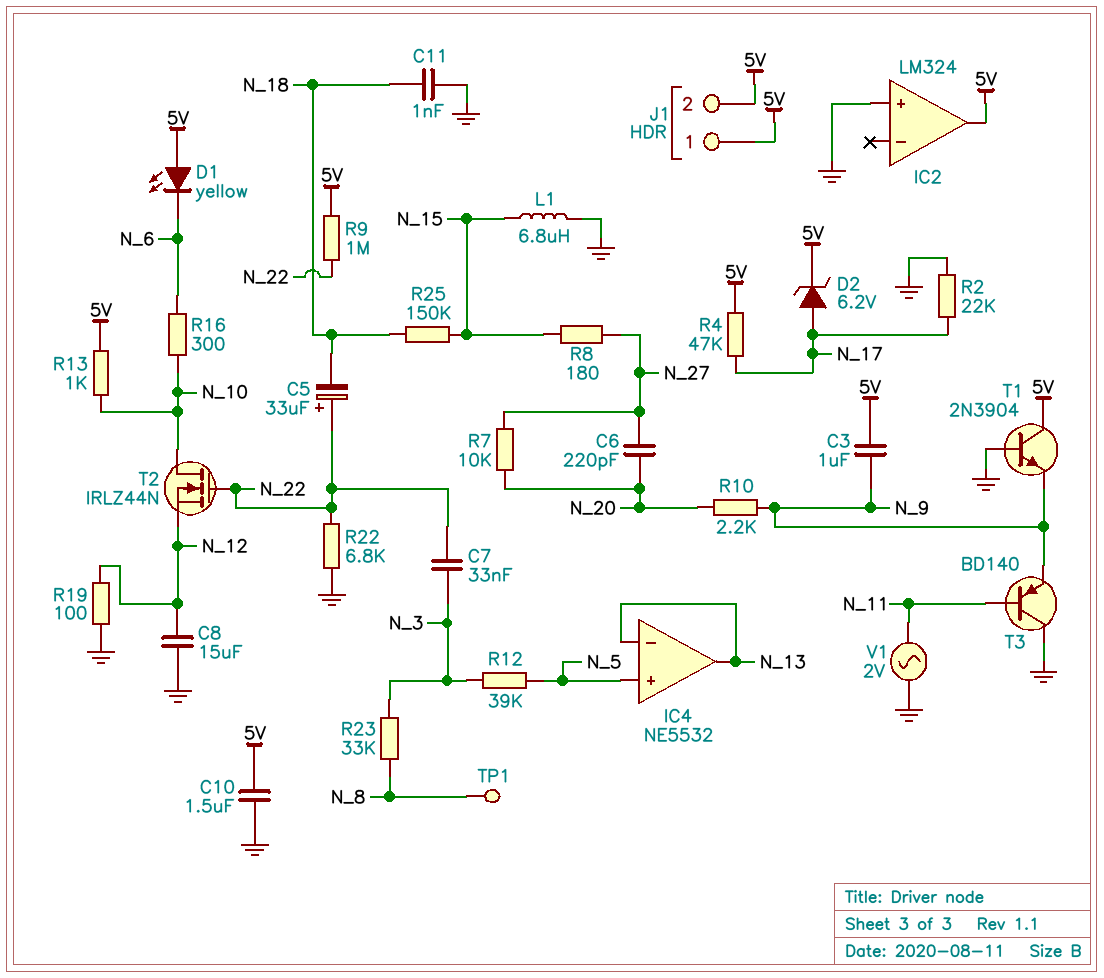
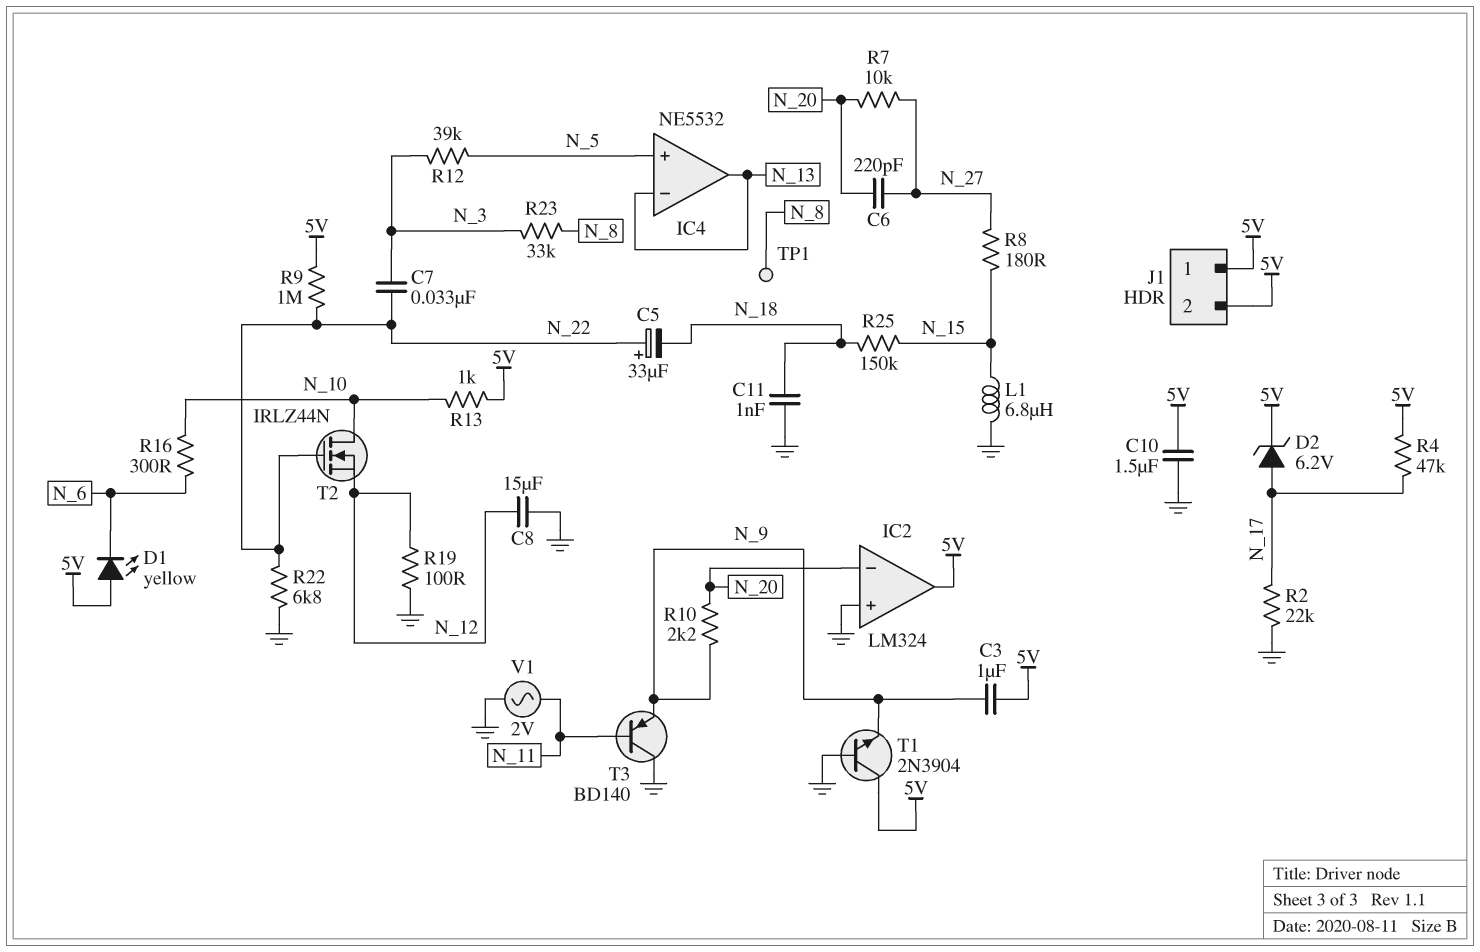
IC2 pin in-: none -> N_20

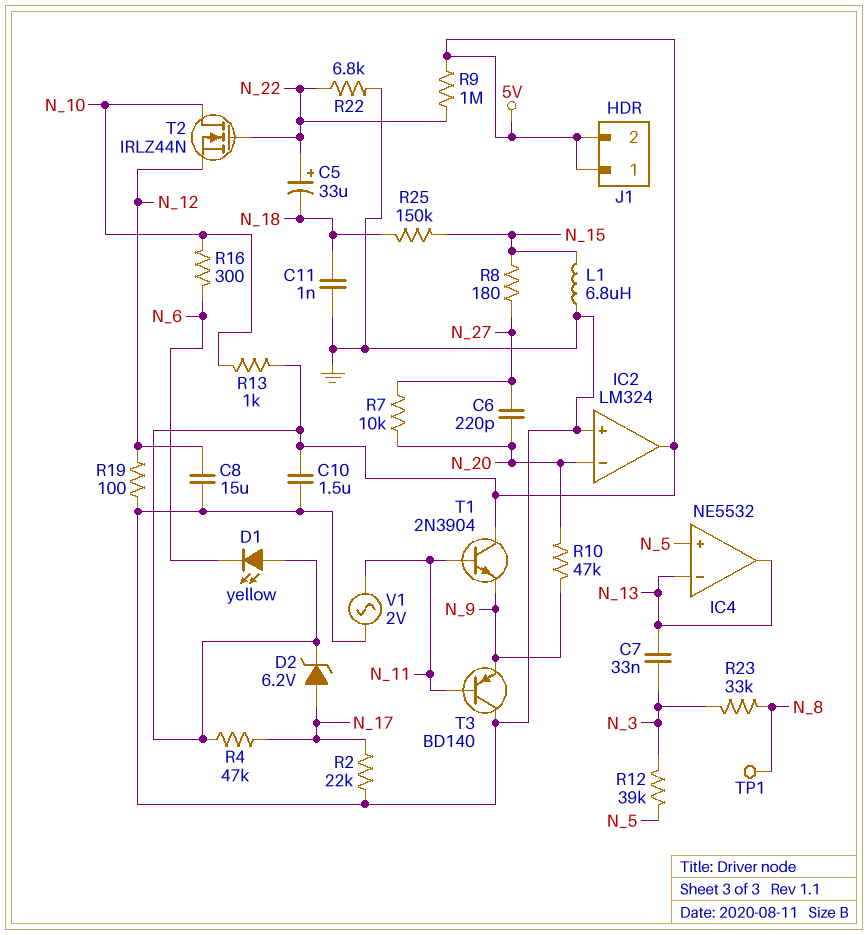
C3: 1uF (5V, N_9) -> none
C7: 33nF (N_3, N_22) -> 33nF (N_3, N_13)
R10: 2.2k (N_9, N_20) -> 47k (N_9, N_20)
T1: NPN 2N3904 (B GND, C 5V, E N_9) -> NPN 2N3904 (B N_11, C 5V, E N_9)

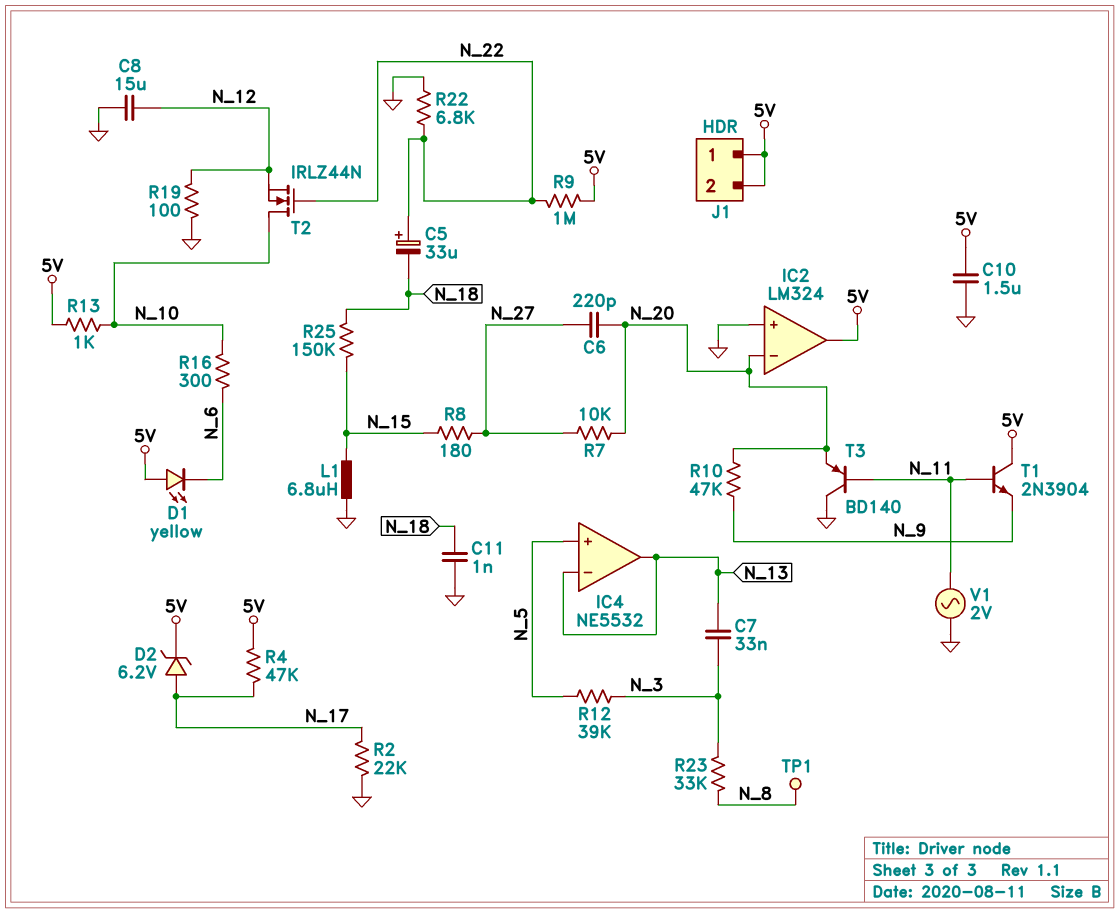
T3: PNP BD140 (B N_11, C GND, E N_9) -> PNP BD140 (B N_11, C GND, E N_20)

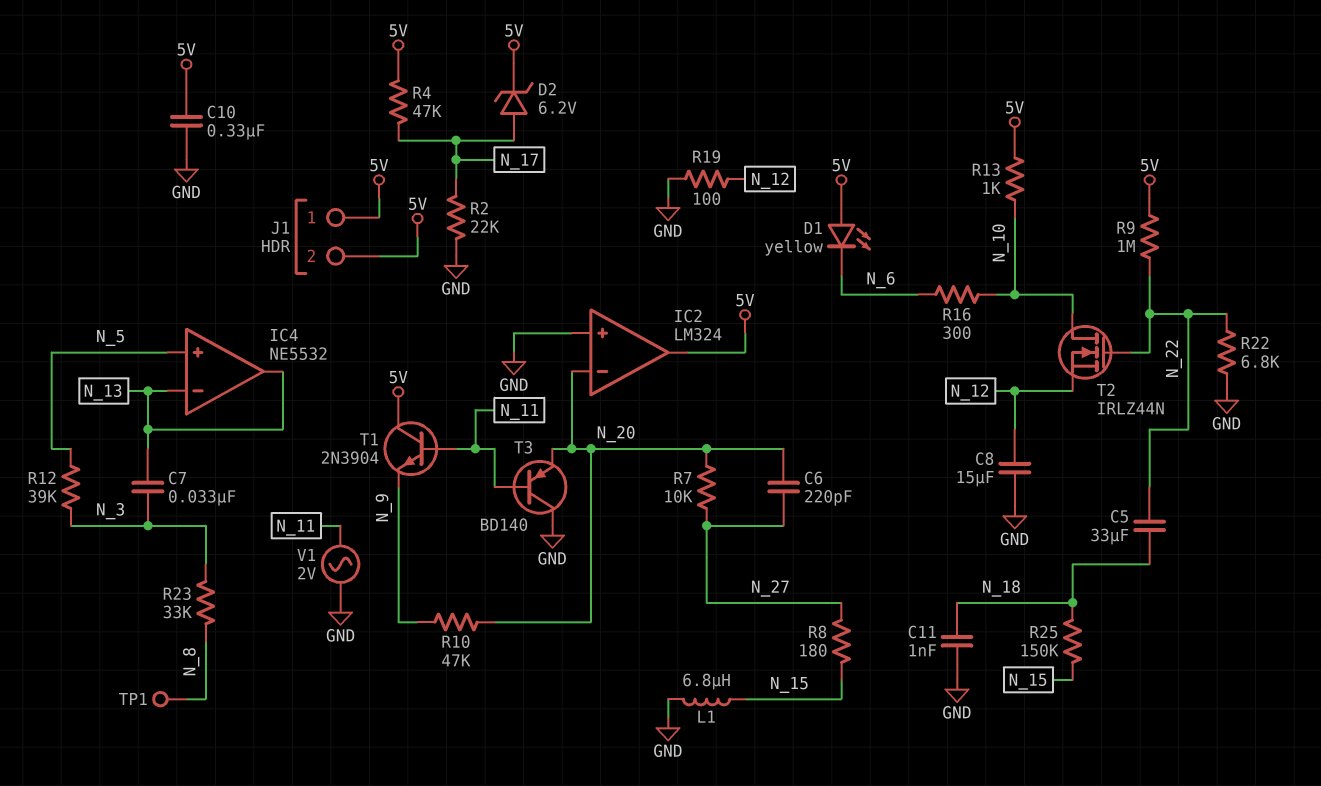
C5: 33uF (plus N_22, minus N_18) -> 33uF (N_18, N_22)
C10: 1.5uF (5V, GND) -> 330nF (5V, GND)

